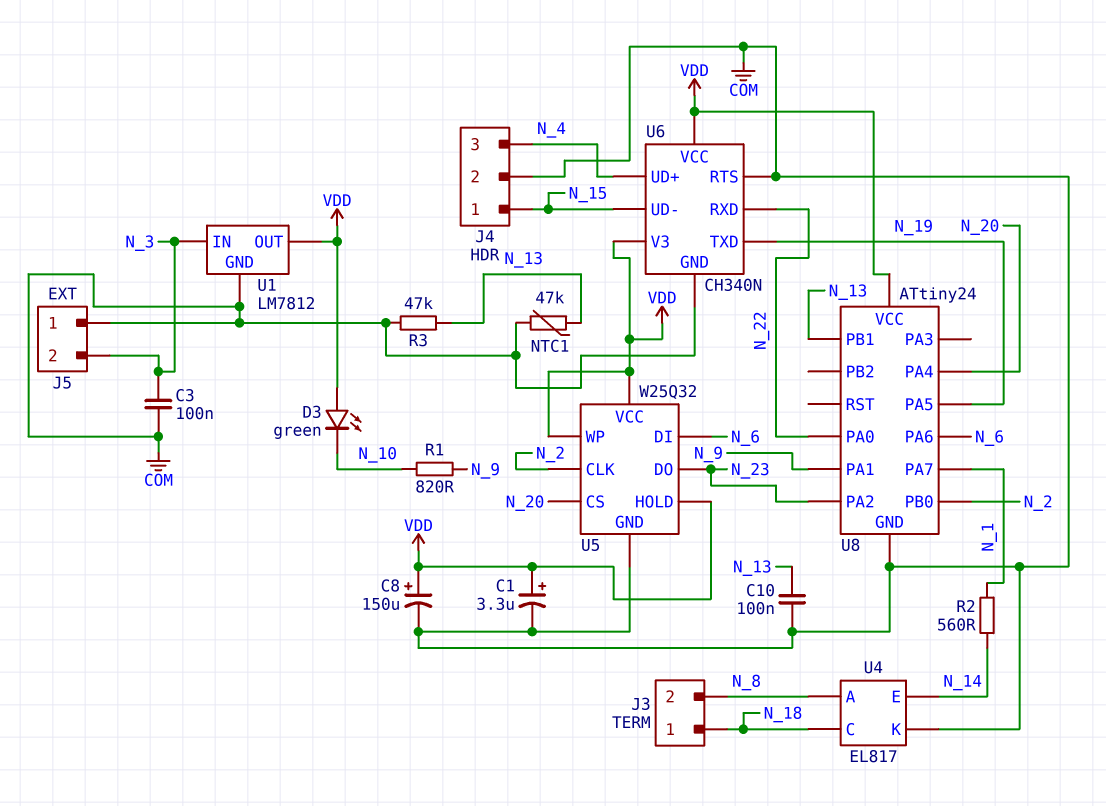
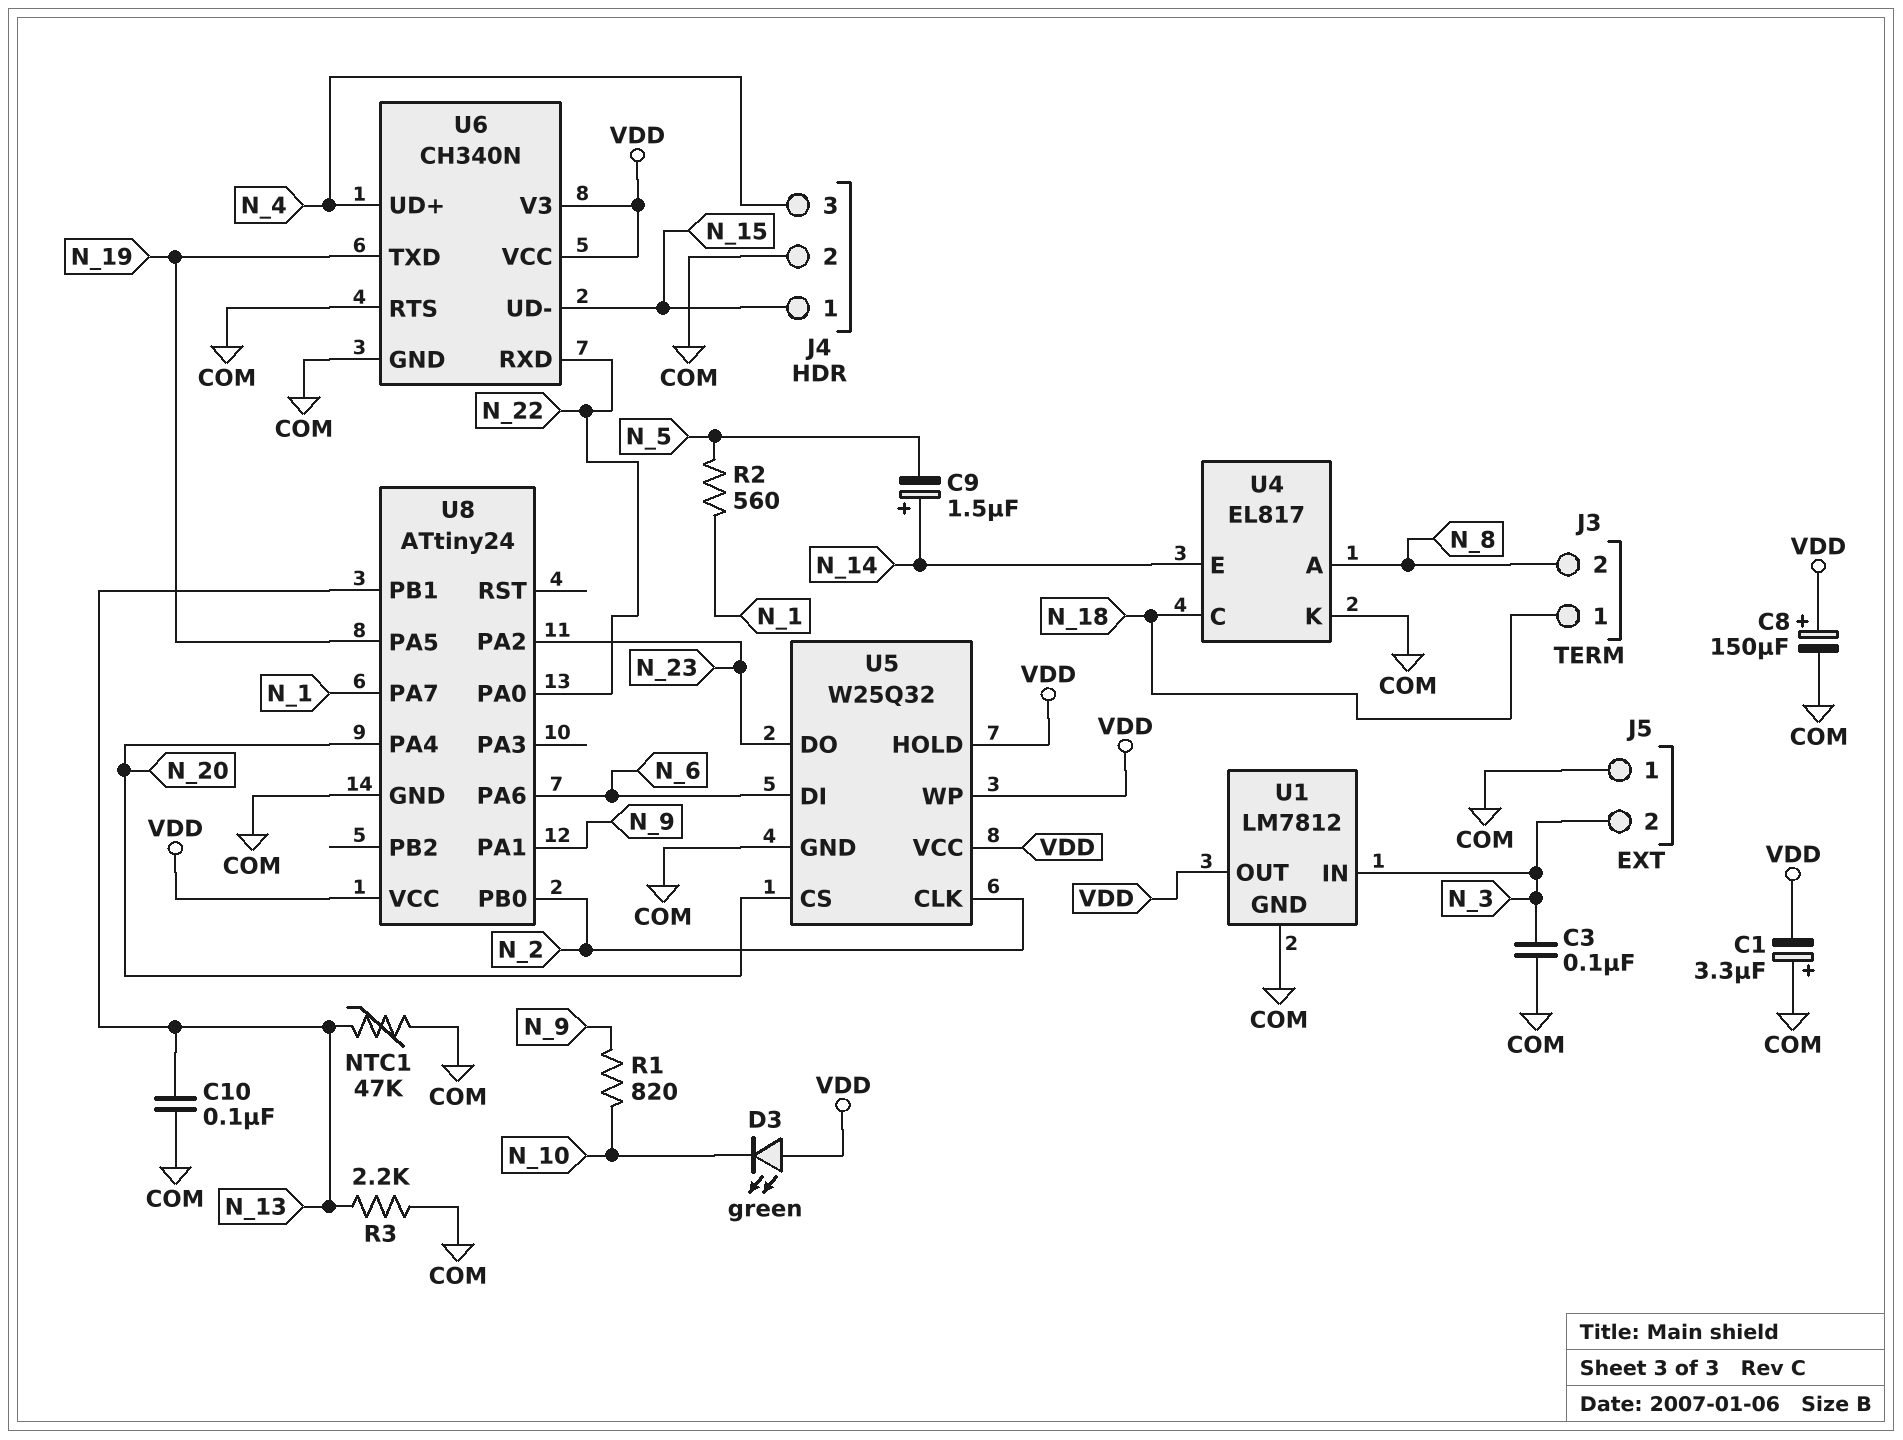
C1: 3.3uF (plus VDD, minus COM) -> 3.3uF (plus COM, minus VDD)
C9: none -> 1.5uF (plus N_14, minus N_5)
R2: 560 (N_1, N_14) -> 560 (N_1, N_5)
R3: 47k (COM, N_13) -> 2.2k (COM, N_13)

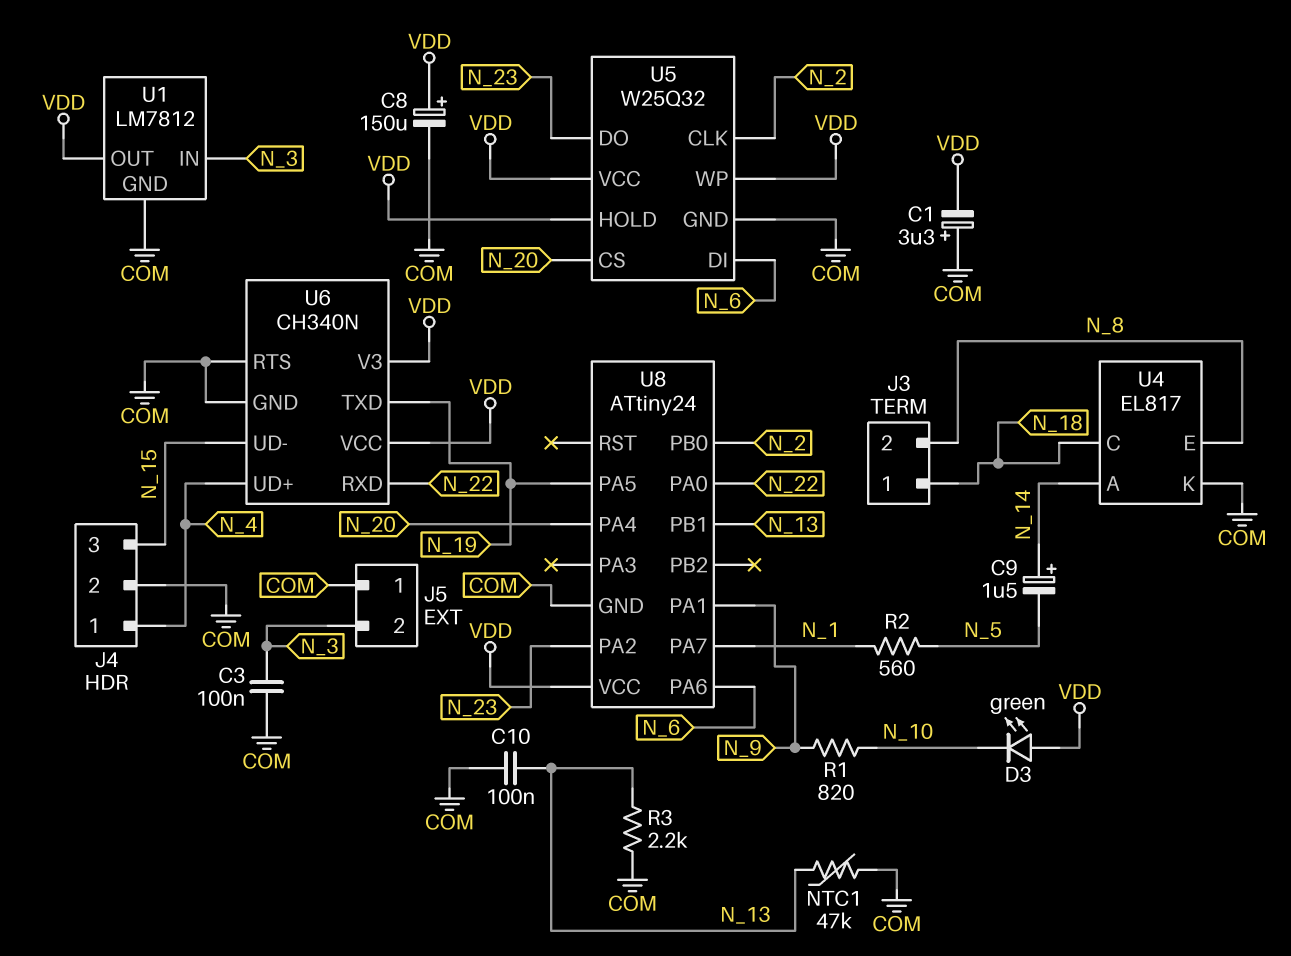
J4 pin 1: N_15 -> N_4
J4 pin 3: N_4 -> N_15
U4 pin A: N_8 -> N_14
U4 pin E: N_14 -> N_8

